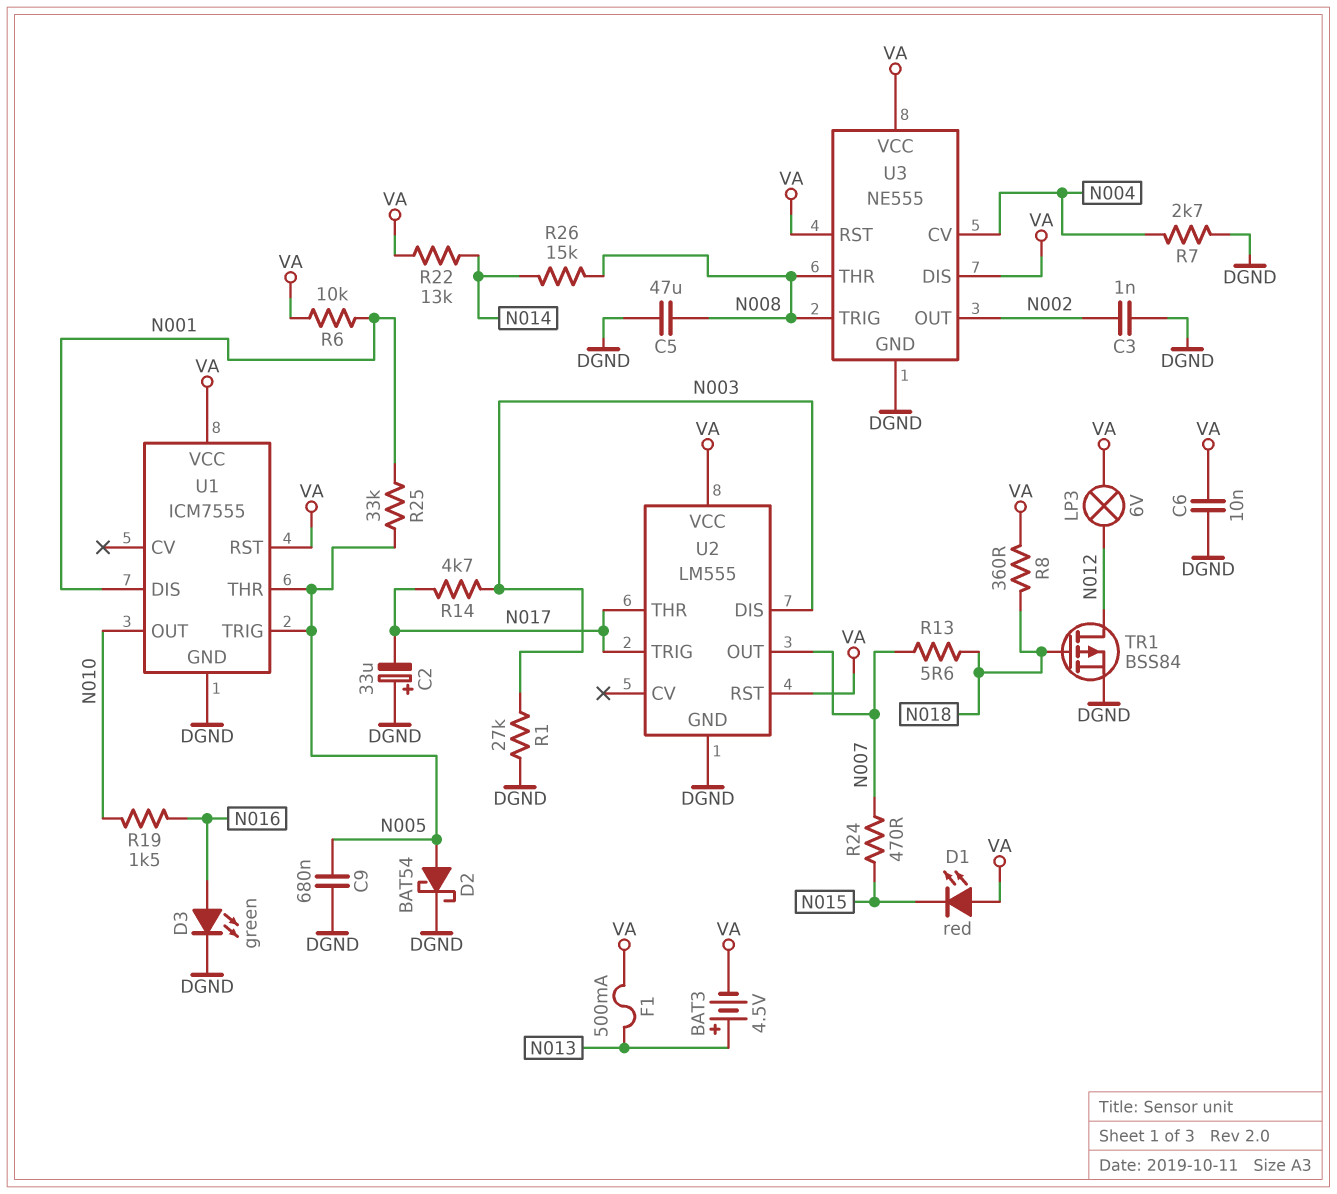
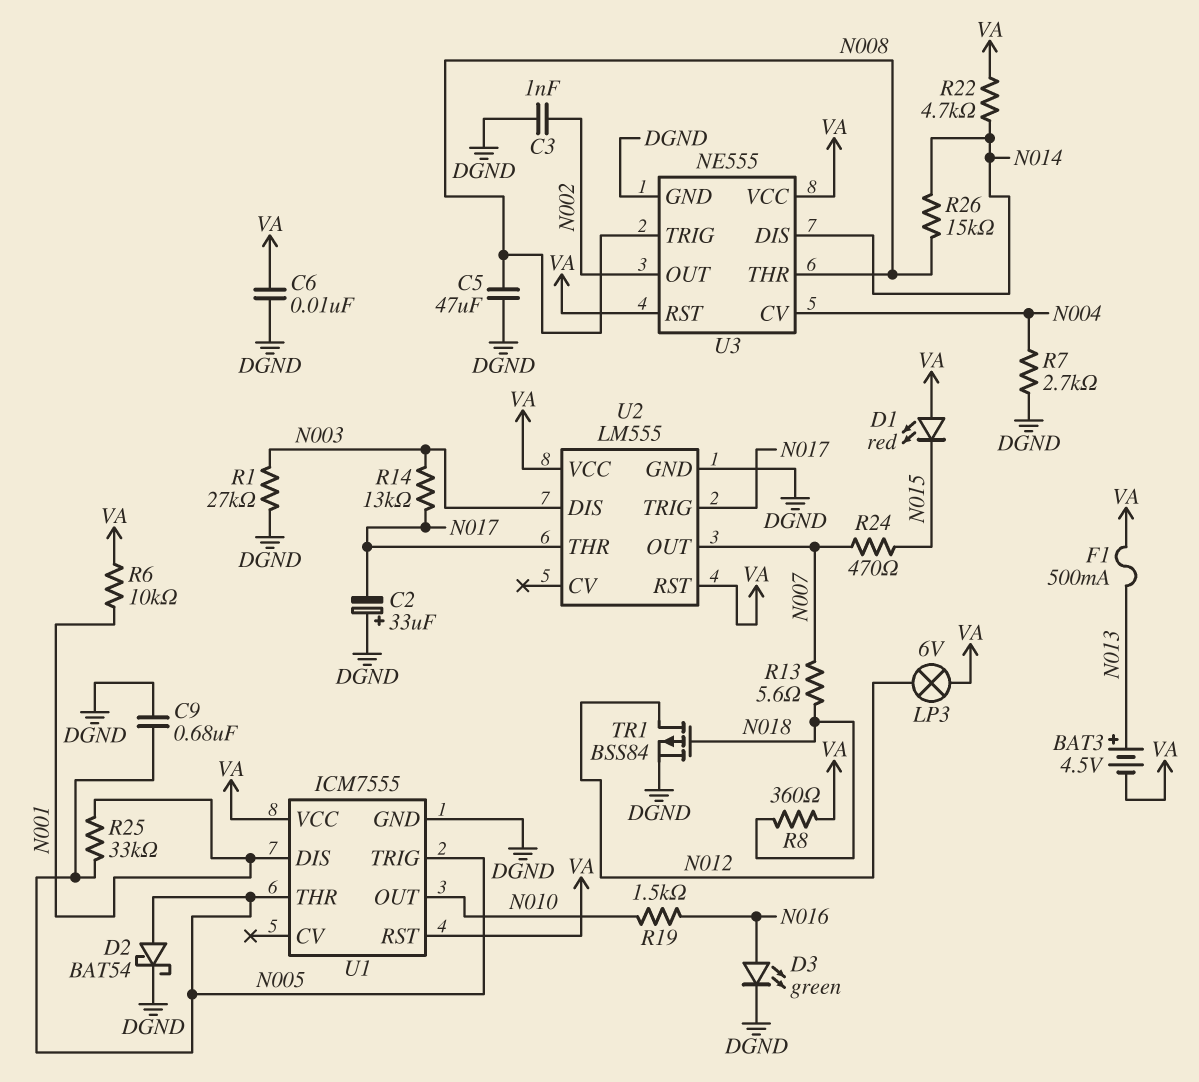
R14: 4.7k (N003, N017) -> 13k (N003, N017)
R22: 13k (N014, VA) -> 4.7k (N014, VA)
U3 pin DIS: VA -> N014

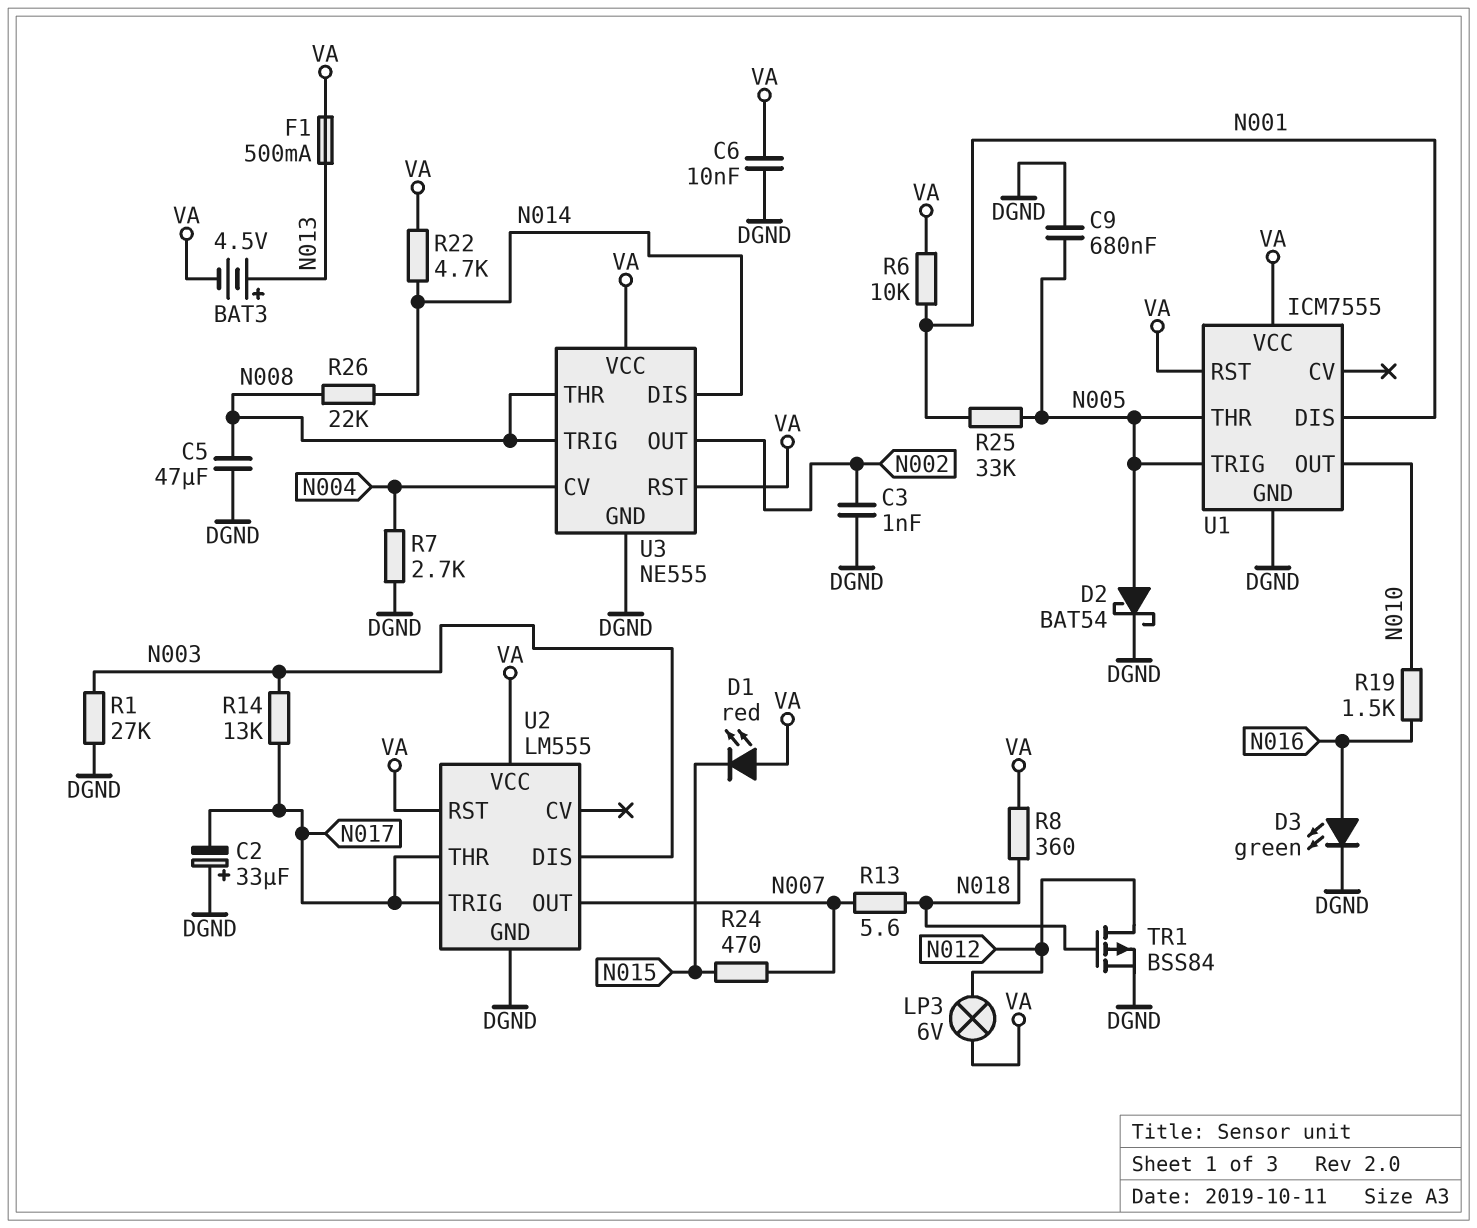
R26: 15k (N008, N014) -> 22k (N008, N014)

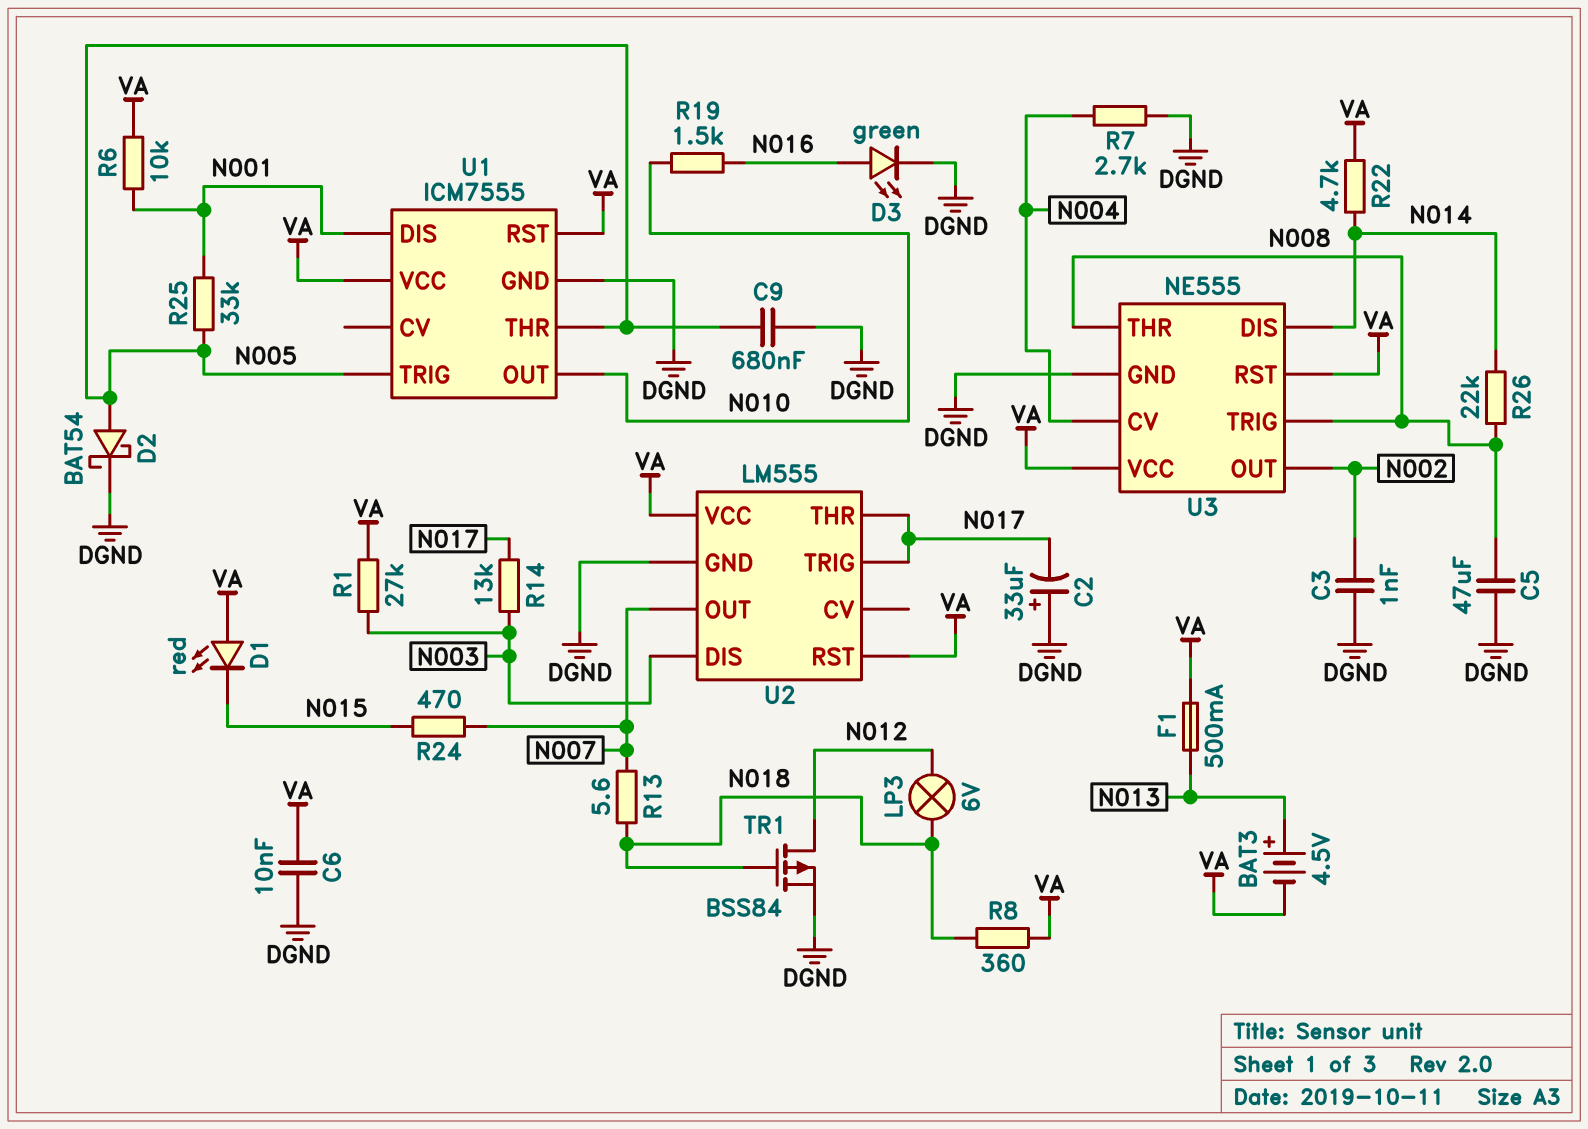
LP3: lamp 6V (N012, VA) -> lamp 6V (N012, N018)
R1: 27k (DGND, N003) -> 27k (N003, VA)

